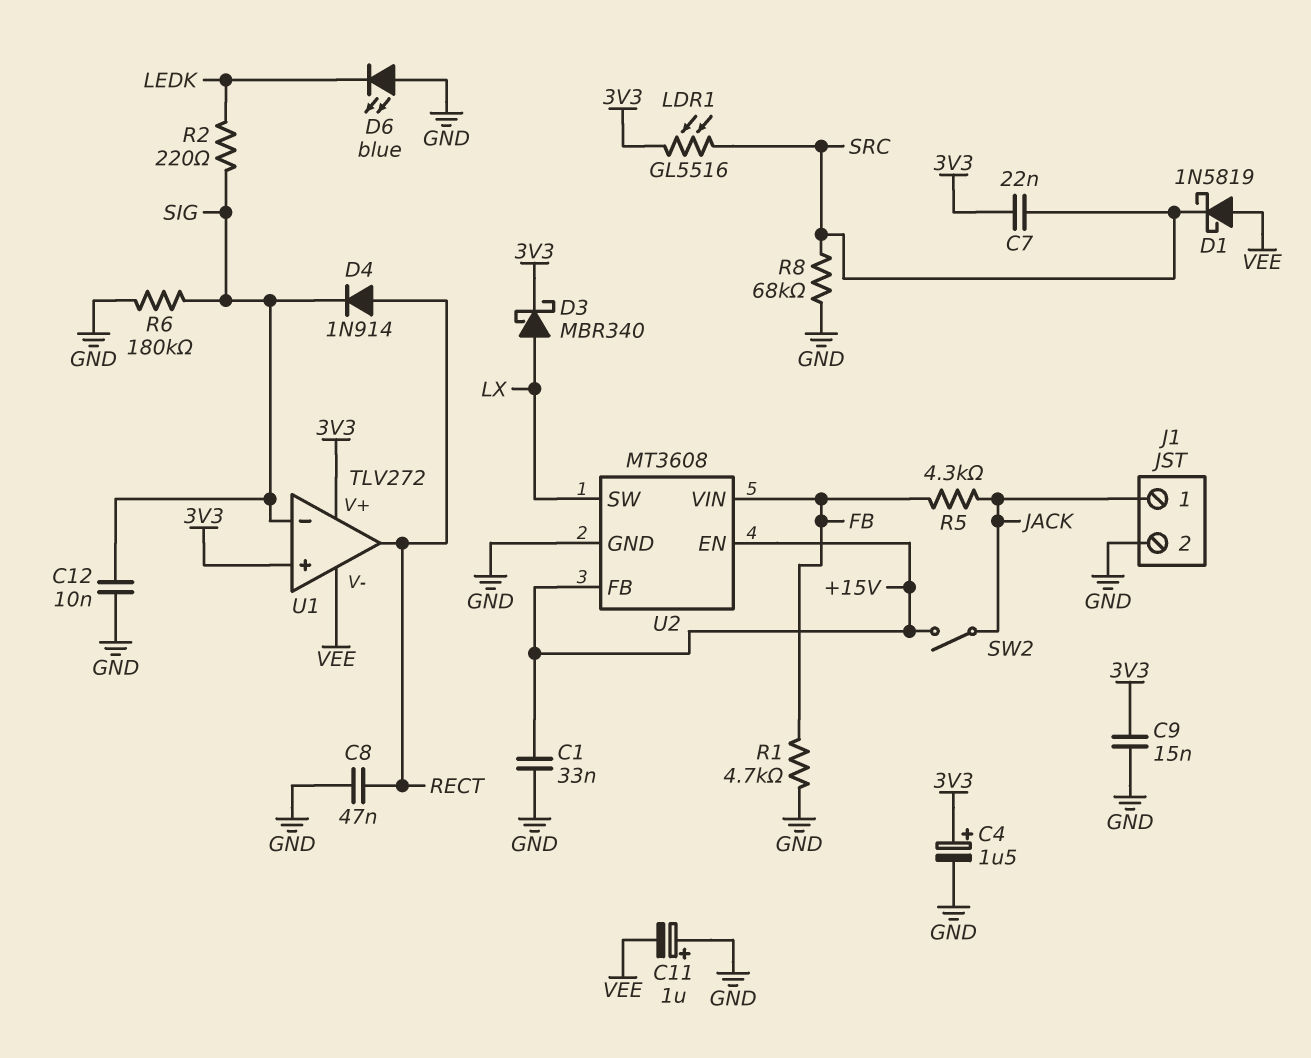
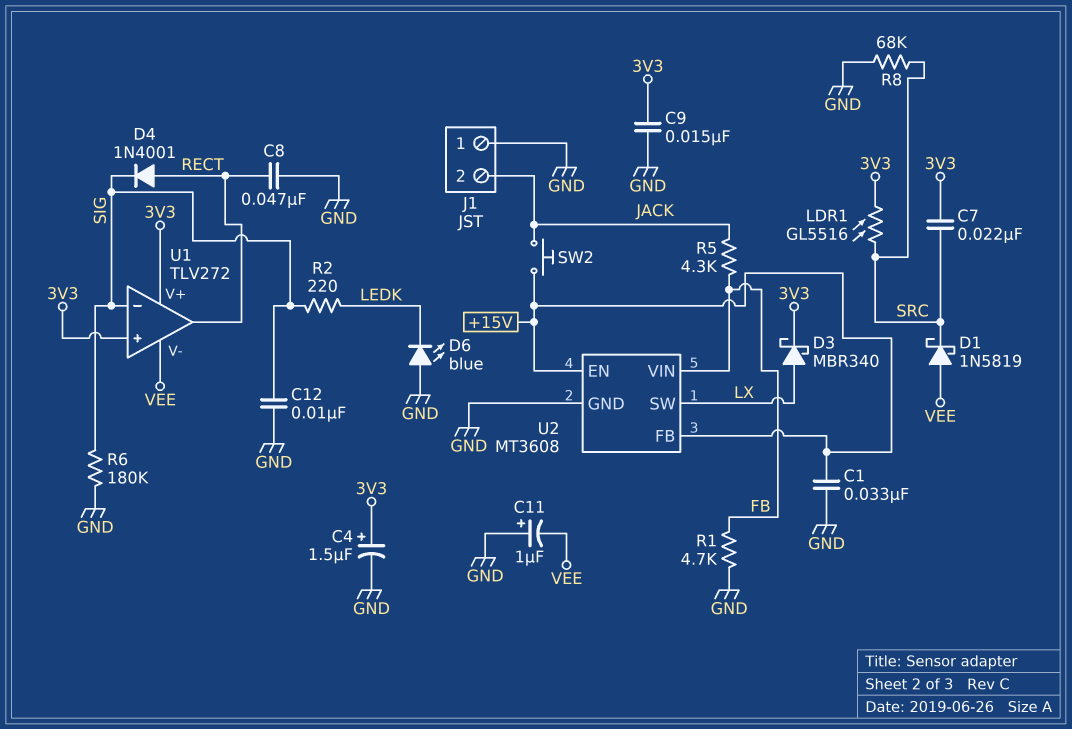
D4: diode 1N914 (A RECT, K SIG) -> diode 1N4001 (A RECT, K SIG)
J1 pin 1: JACK -> GND
J1 pin 2: GND -> JACK
SW2: switch (+15V, JACK) -> button (+15V, JACK)

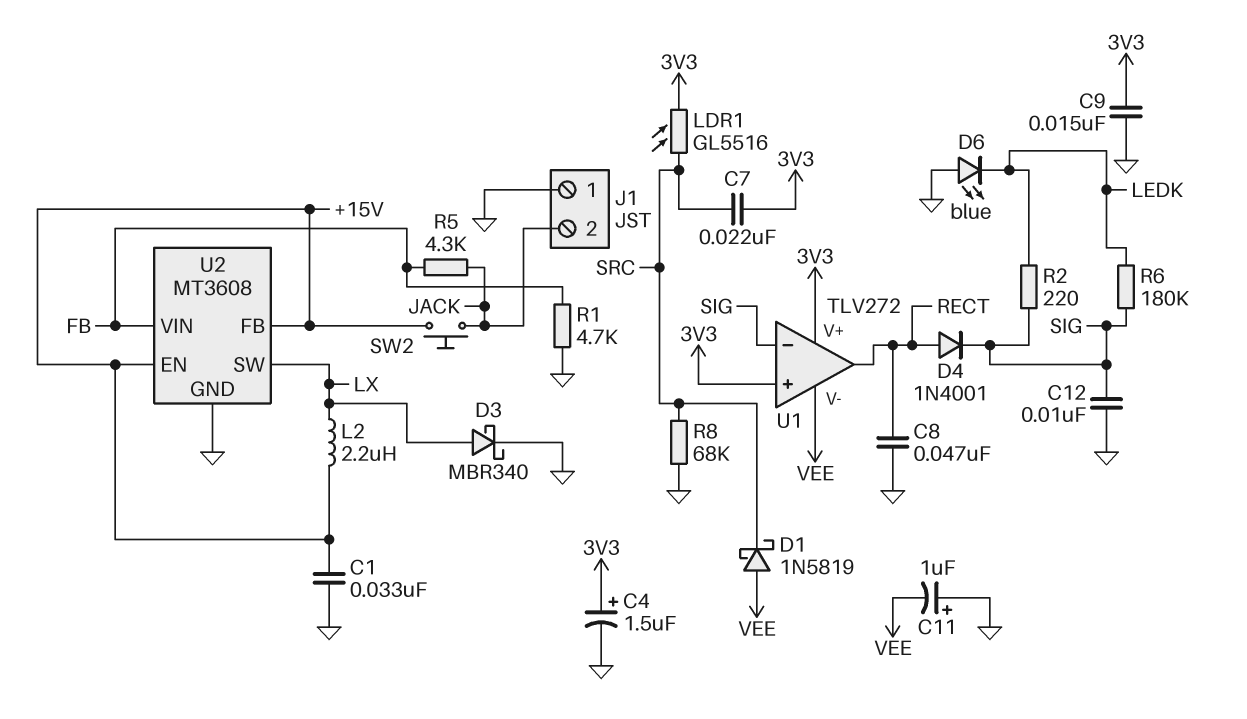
D3: schottky MBR340 (A LX, K 3V3) -> schottky MBR340 (A LX, K GND)
L2: none -> 2.2uH (+15V, LX)
R6: 180k (GND, SIG) -> 180k (LEDK, SIG)

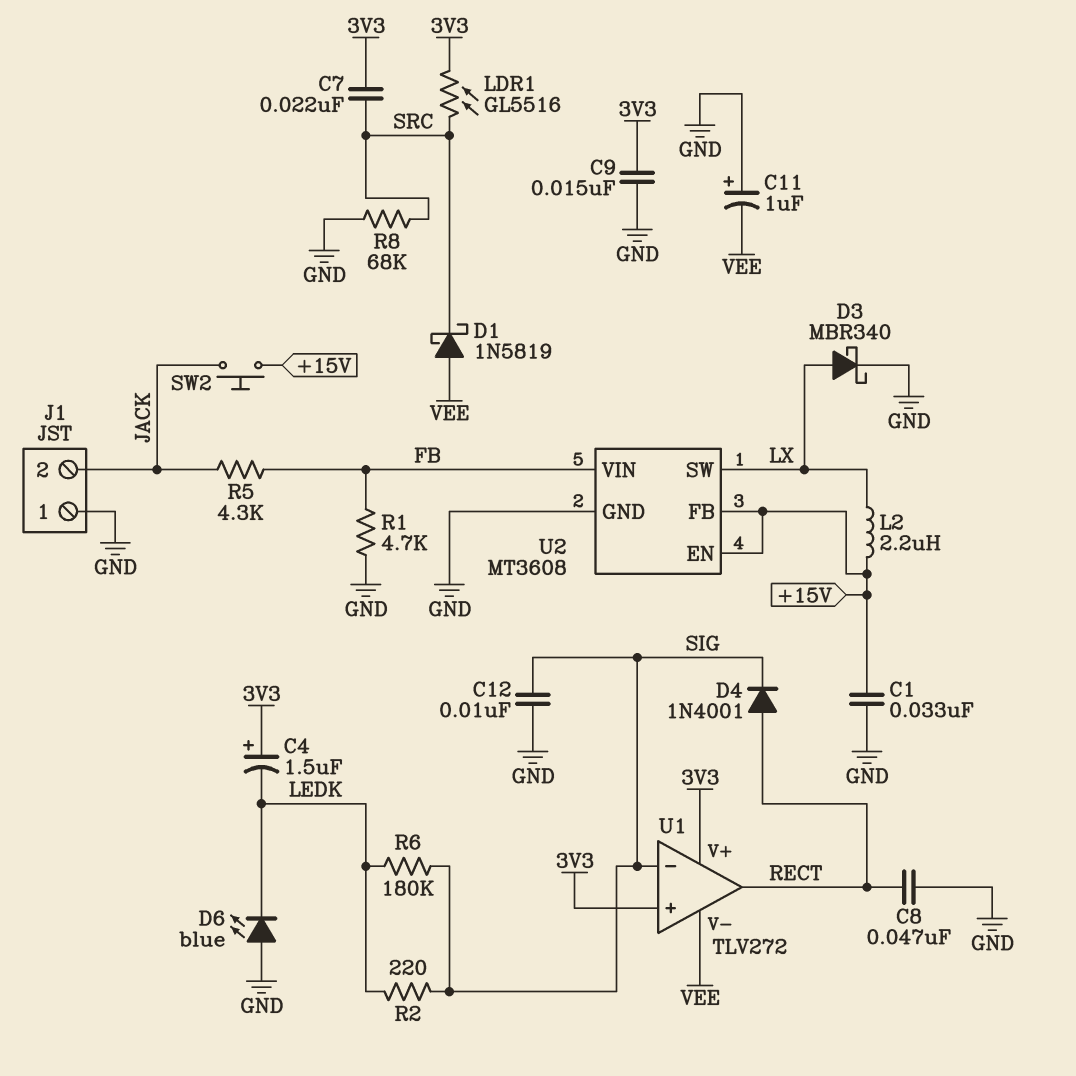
C4: 1.5uF (plus 3V3, minus GND) -> 1.5uF (plus 3V3, minus LEDK)

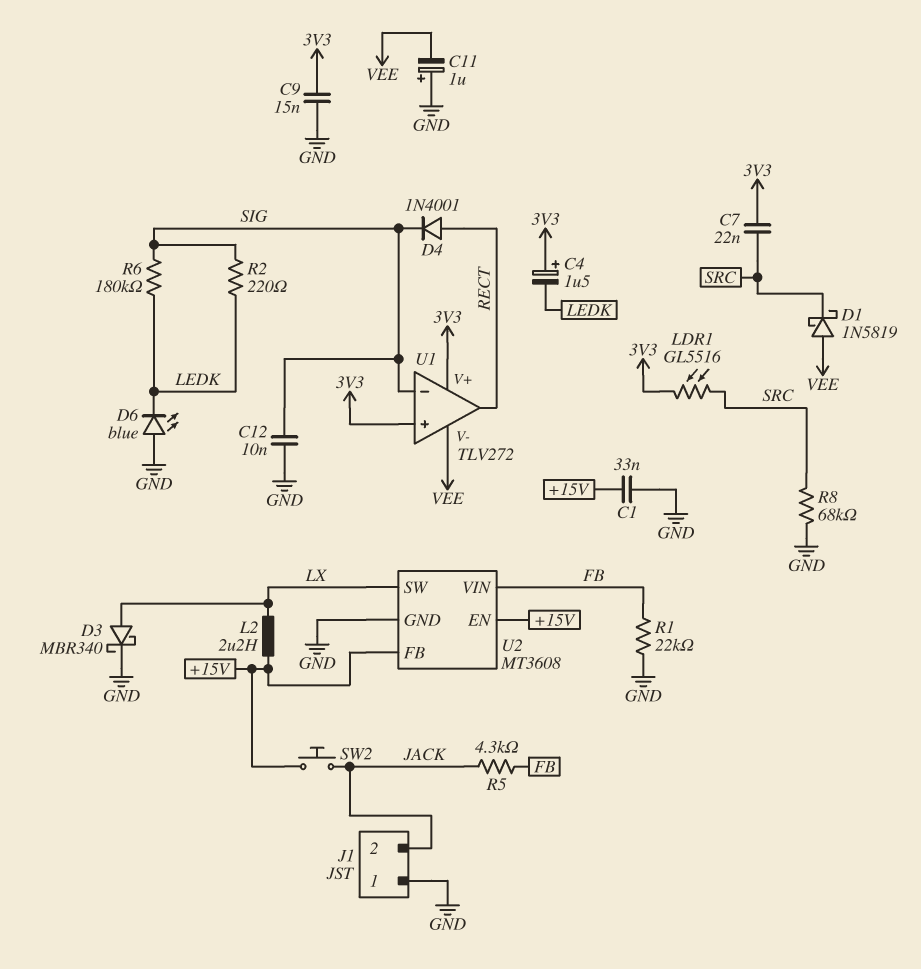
C8: 47nF (GND, RECT) -> none
R1: 4.7k (FB, GND) -> 22k (FB, GND)

